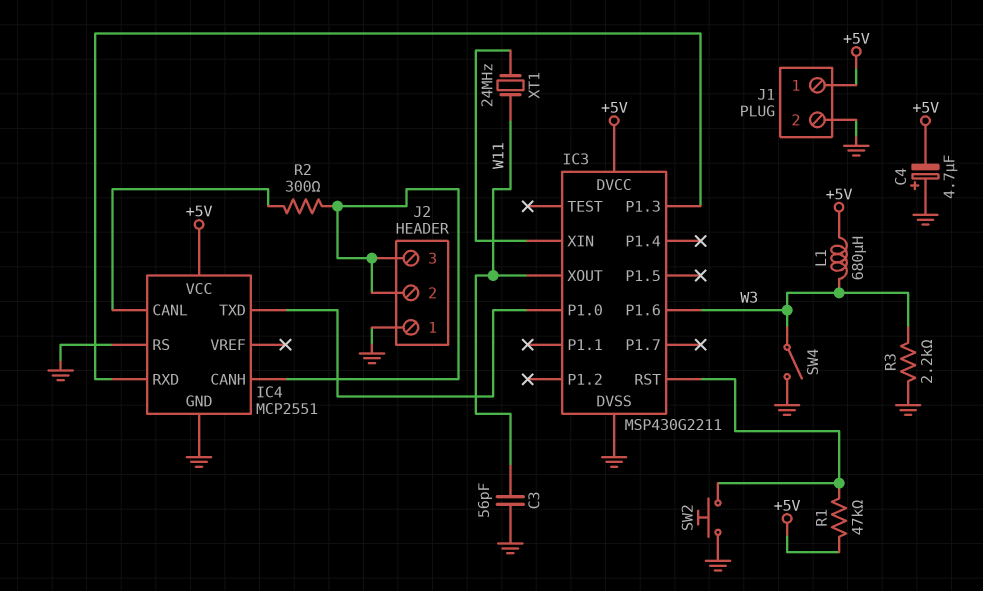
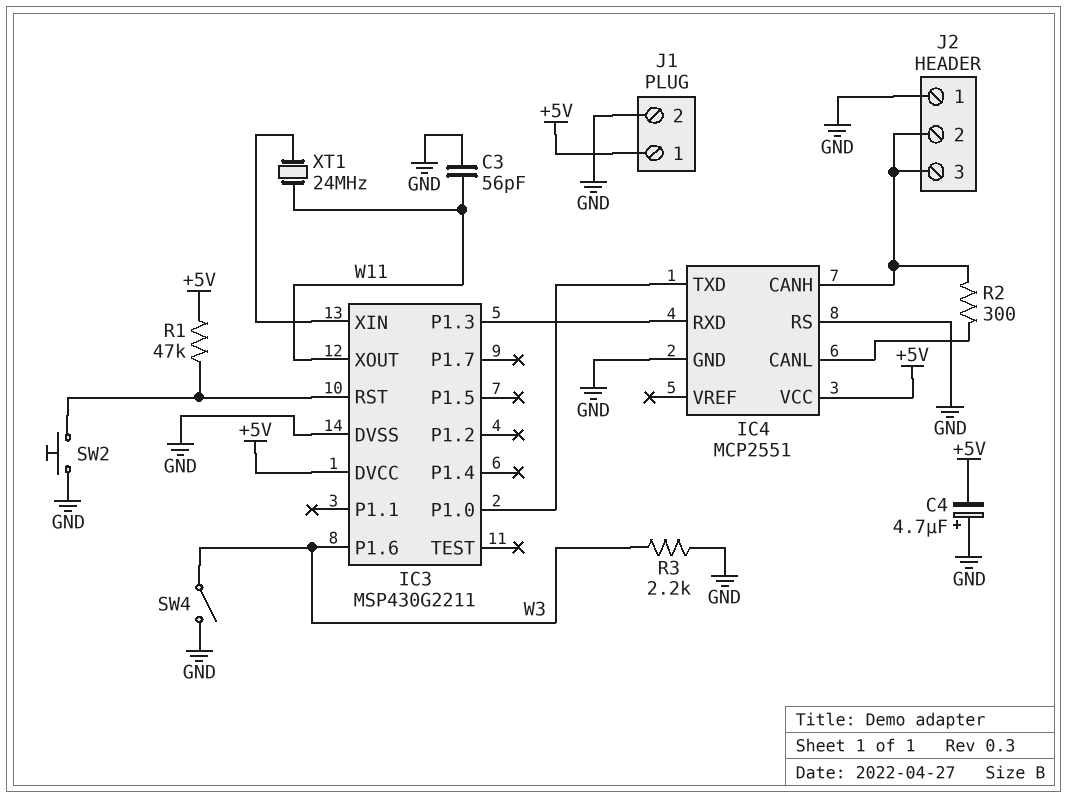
L1: 680uH (+5V, W3) -> none

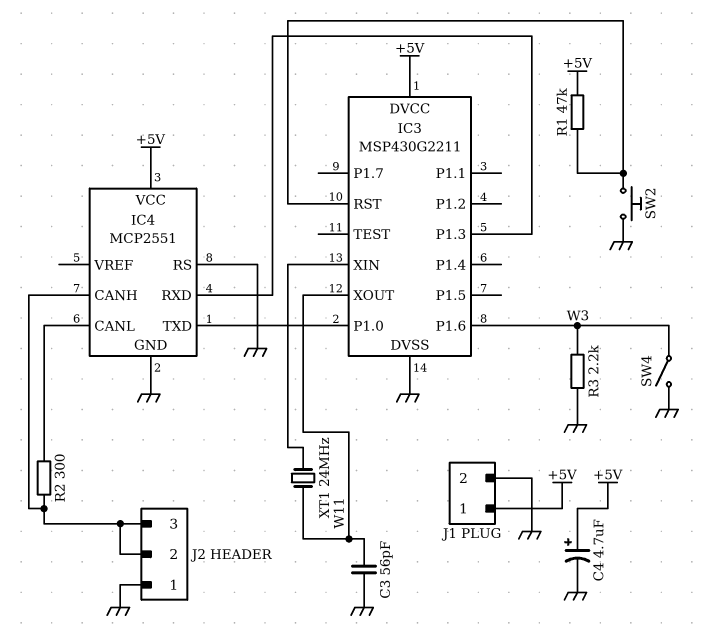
C4: 4.7uF (plus GND, minus +5V) -> 4.7uF (plus +5V, minus GND)

